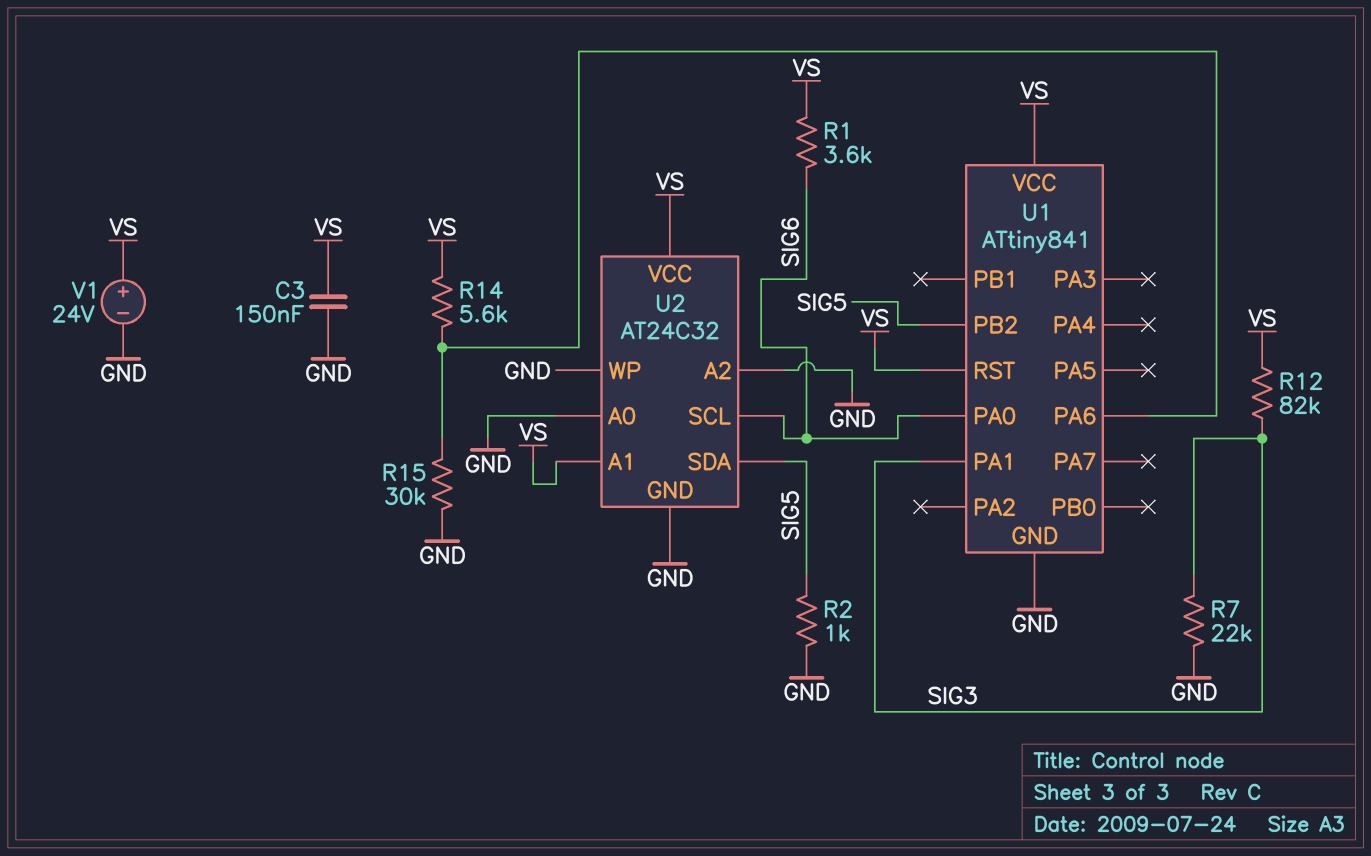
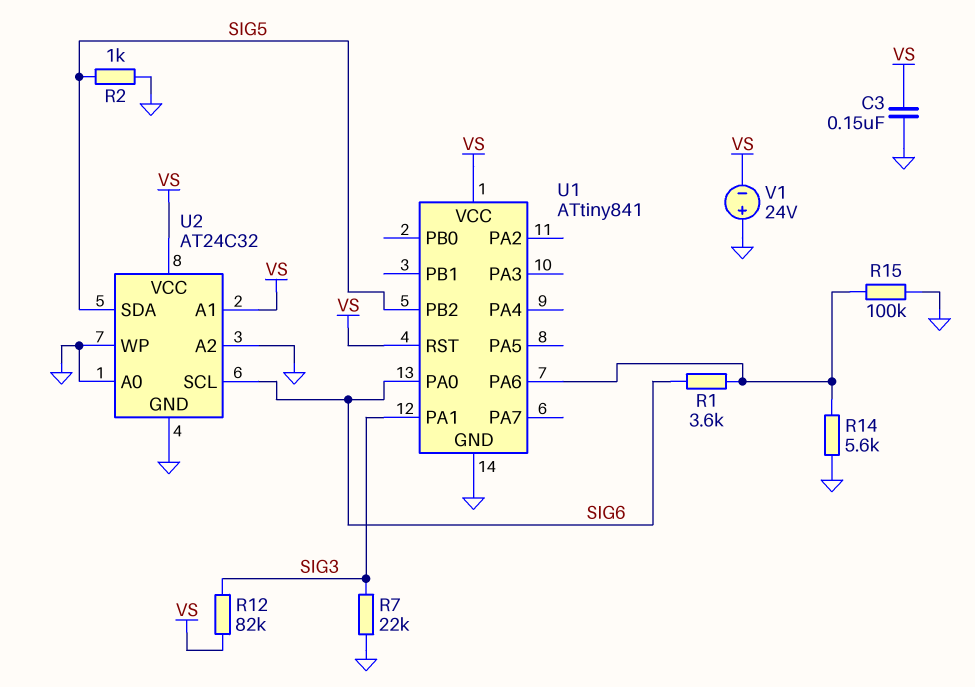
R1: 3.6k (SIG6, VS) -> 3.6k (SIG6, U1/PA6)
R14: 5.6k (U1/PA6, VS) -> 5.6k (GND, U1/PA6)
R15: 30k (GND, U1/PA6) -> 100k (GND, U1/PA6)
V1: 24V (plus VS, minus GND) -> 24V (plus GND, minus VS)

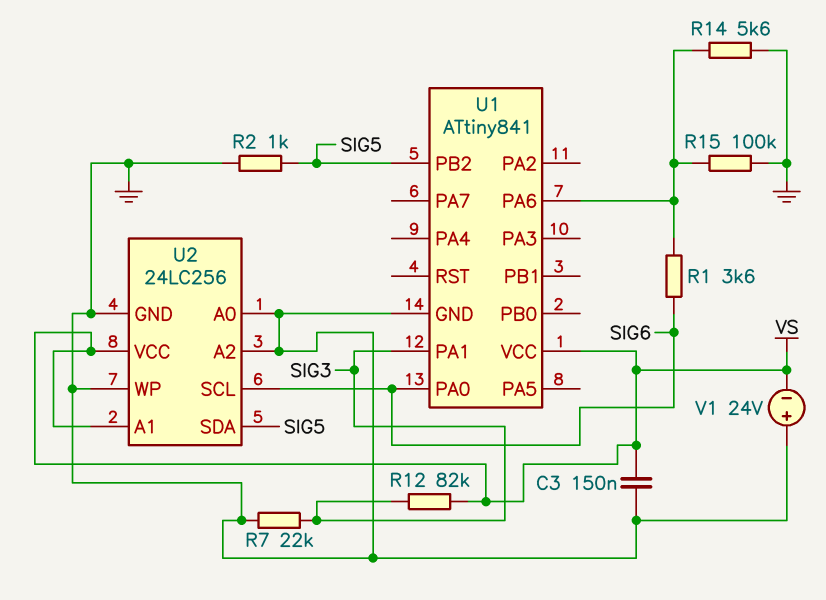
U1 pin RST: VS -> none
U2: AT24C32 -> 24LC256

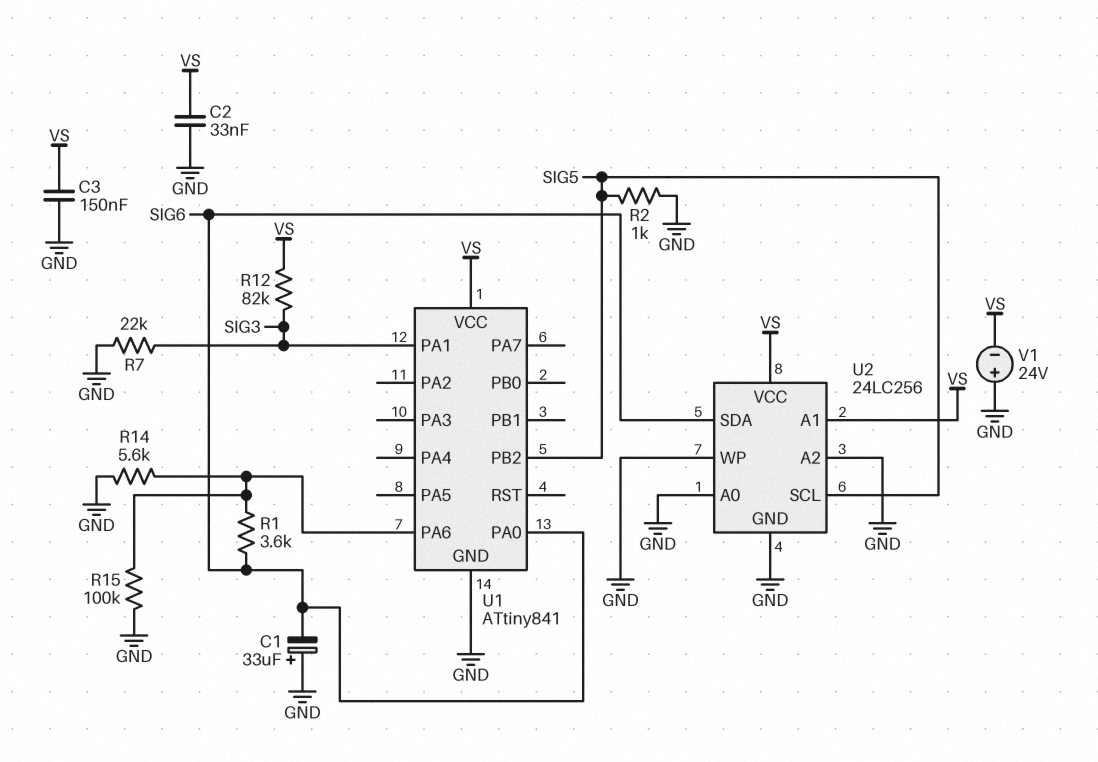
C1: none -> 33uF (plus GND, minus SIG6)
C2: none -> 33nF (GND, VS)
U2 pin SCL: SIG6 -> SIG5
U2 pin SDA: SIG5 -> SIG6

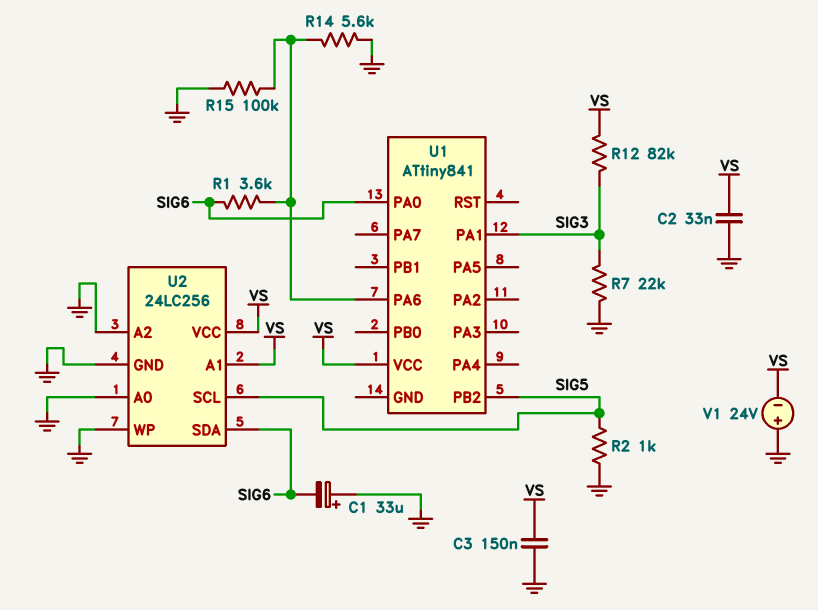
U1 pin GND: GND -> none

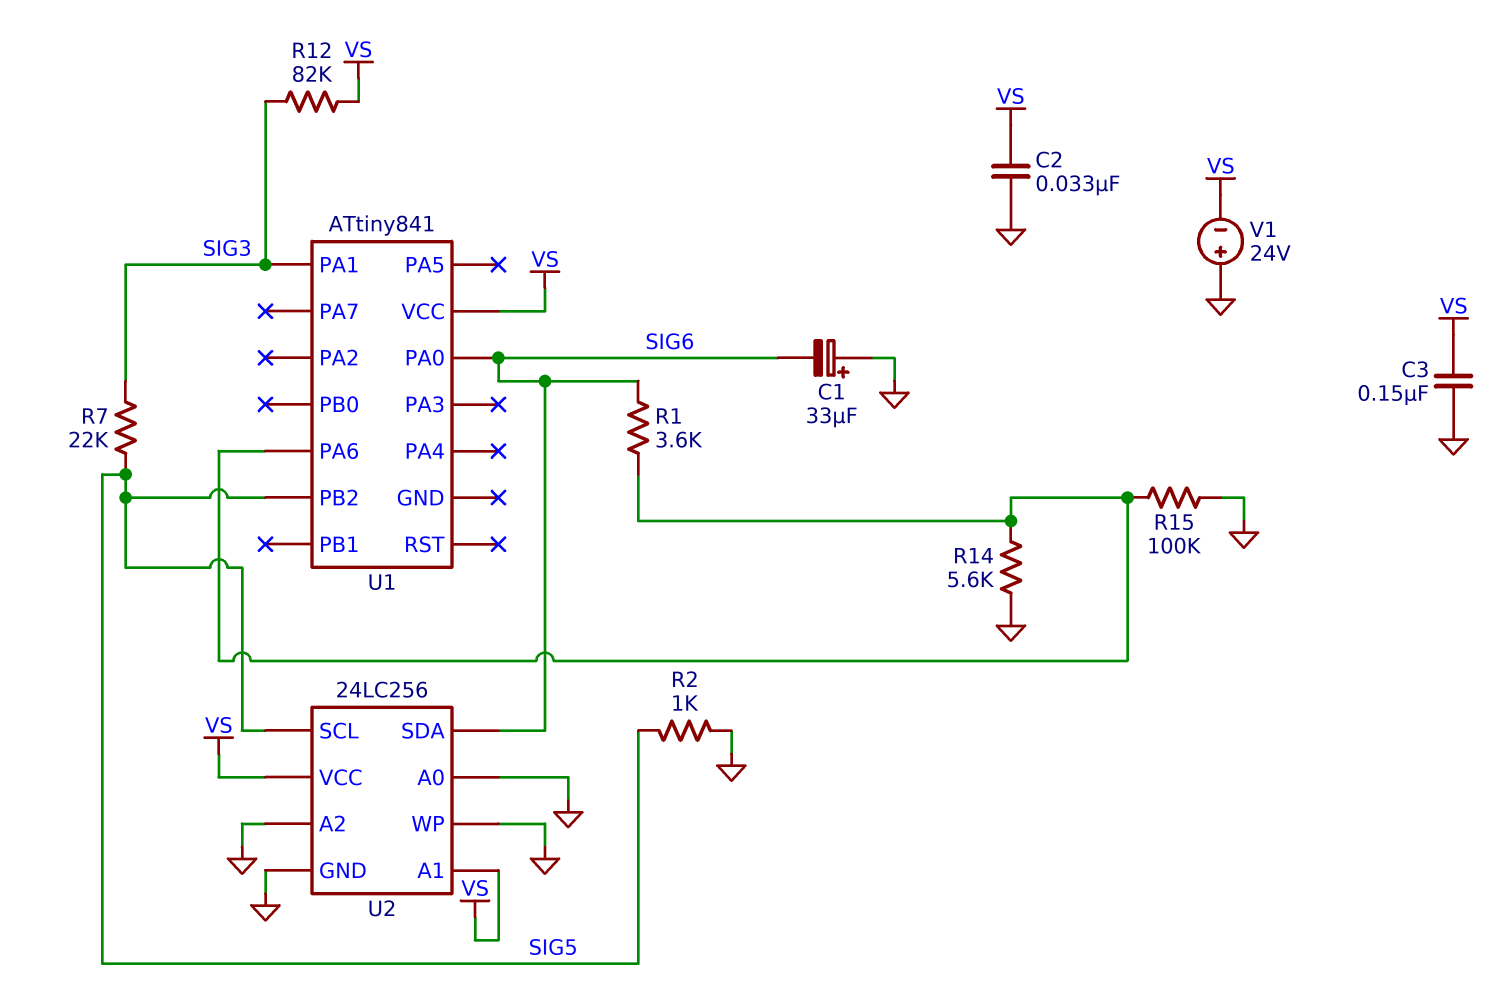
R7: 22k (GND, SIG3) -> 22k (SIG3, SIG5)

